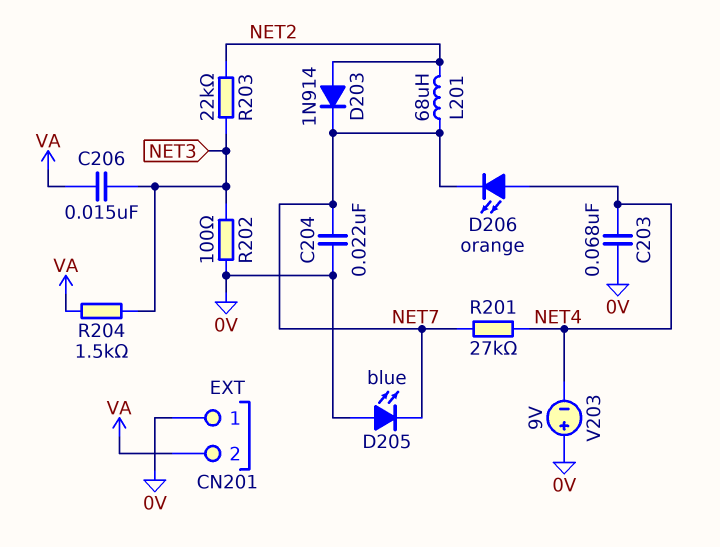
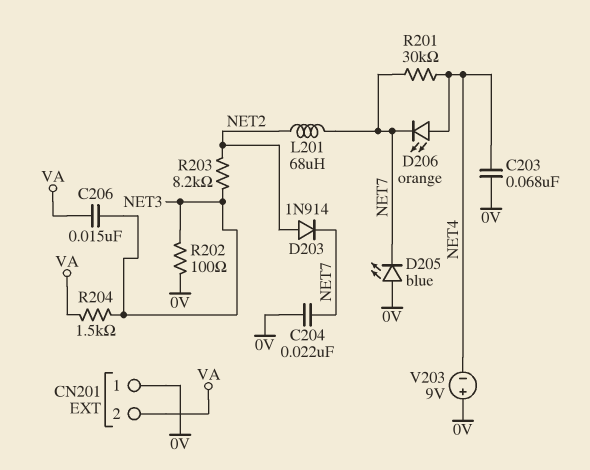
R201: 27k (NET4, NET7) -> 30k (NET4, NET7)
R203: 22k (NET2, NET3) -> 8.2k (NET2, NET3)

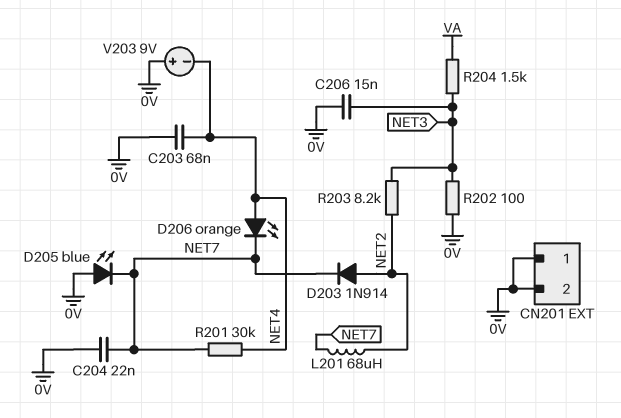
C206: 15nF (NET3, VA) -> 15nF (0V, NET3)
CN201 pin 2: VA -> 0V

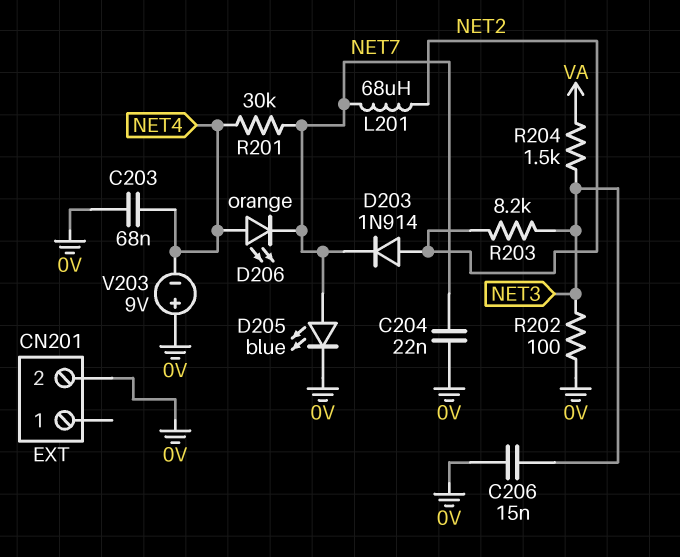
CN201 pin 1: 0V -> none
D205: LED blue (A 0V, K NET7) -> LED blue (A NET7, K 0V)

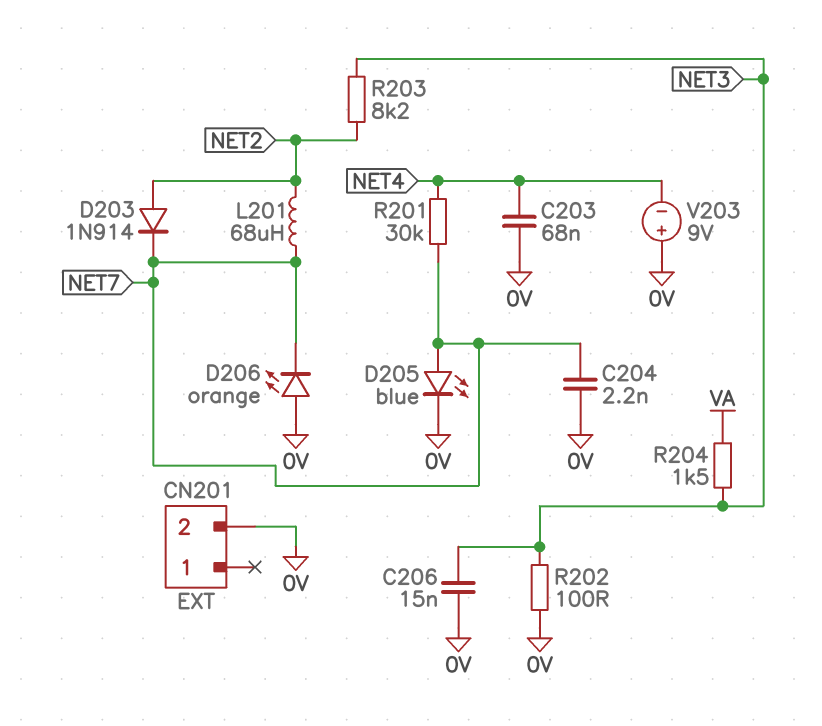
C204: 22nF (0V, NET7) -> 2.2nF (0V, NET7)
D206: LED orange (A NET4, K NET7) -> LED orange (A 0V, K NET7)

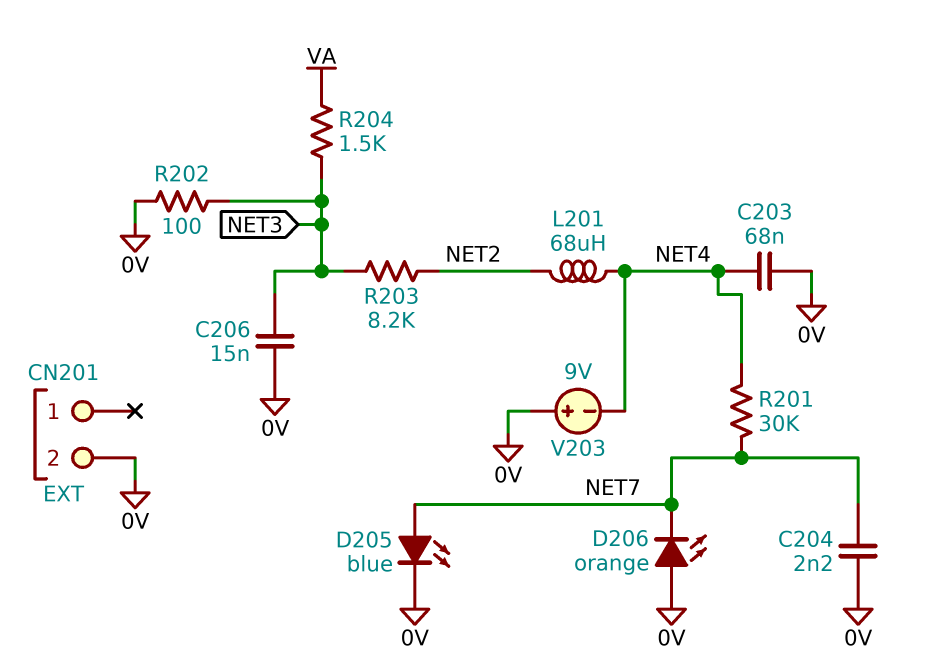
D203: diode 1N914 (A NET2, K NET7) -> none
L201: 68uH (NET2, NET7) -> 68uH (NET2, NET4)

